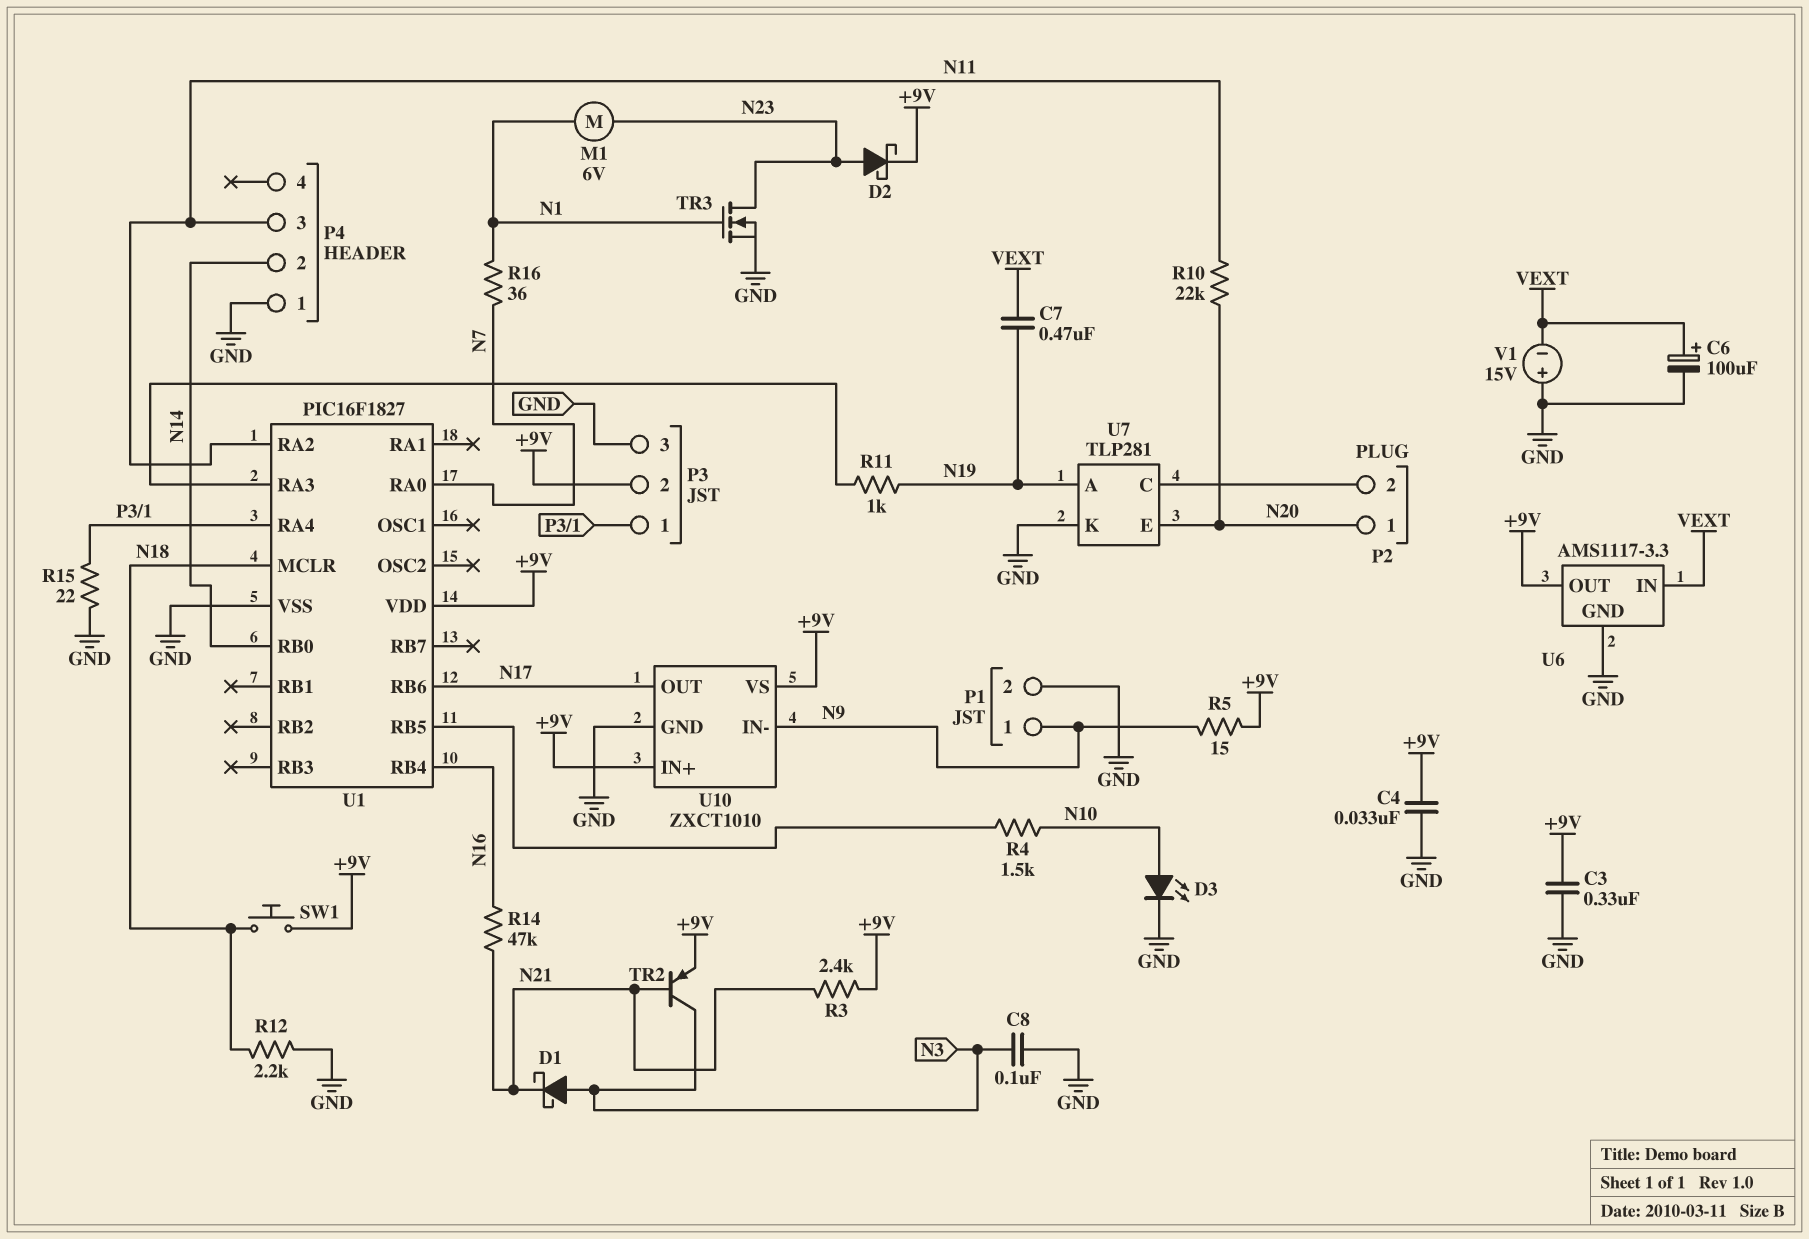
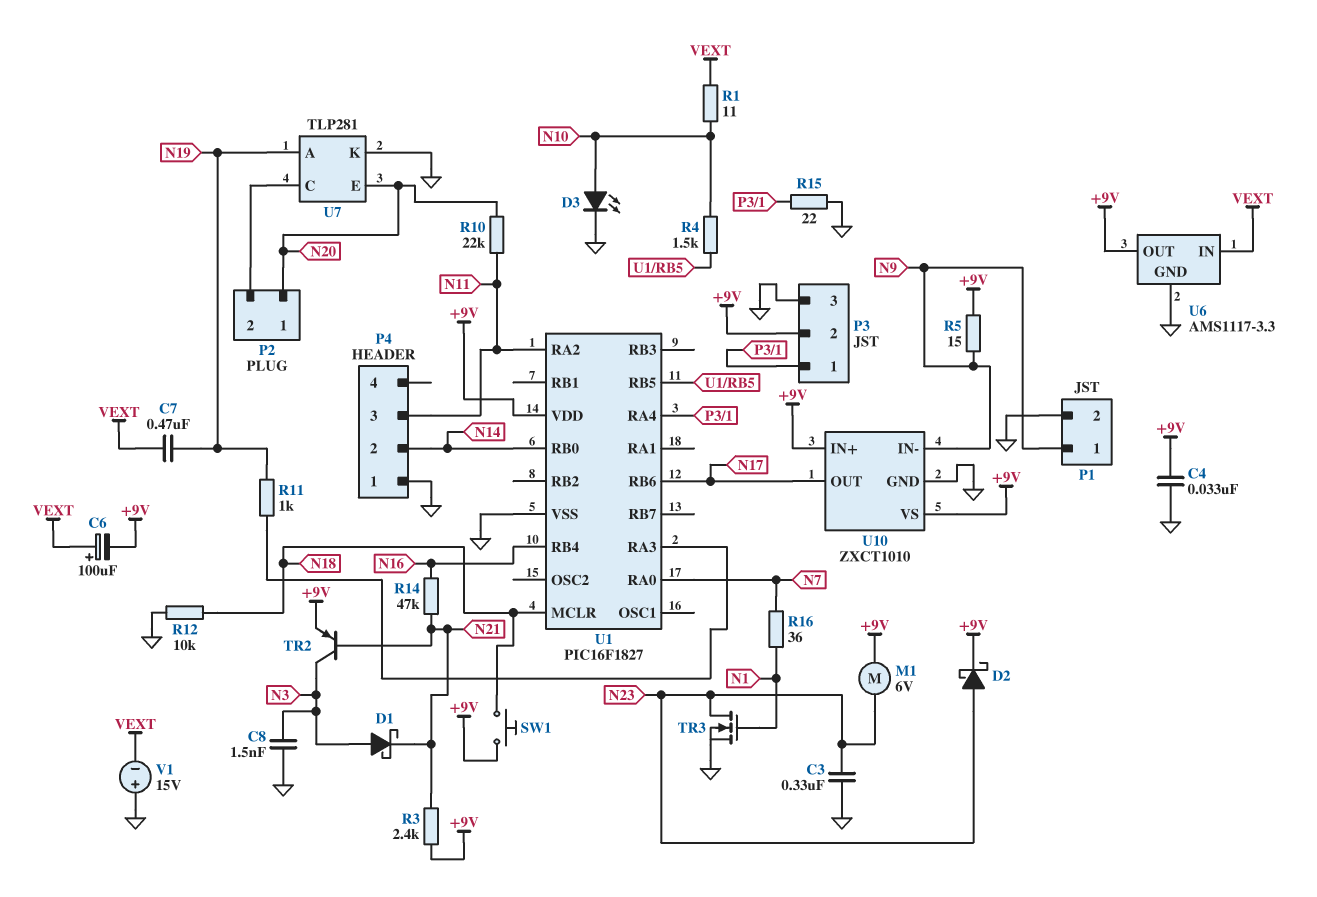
C3: 330nF (+9V, GND) -> 330nF (GND, N23)
C6: 100uF (plus VEXT, minus GND) -> 100uF (plus VEXT, minus +9V)
C8: 100nF (GND, N3) -> 1.5nF (GND, N3)
M1: motor 6V (N1, N23) -> motor 6V (+9V, N23)
R1: none -> 11 (N10, VEXT)
R12: 2.2k (GND, N18) -> 10k (GND, N18)

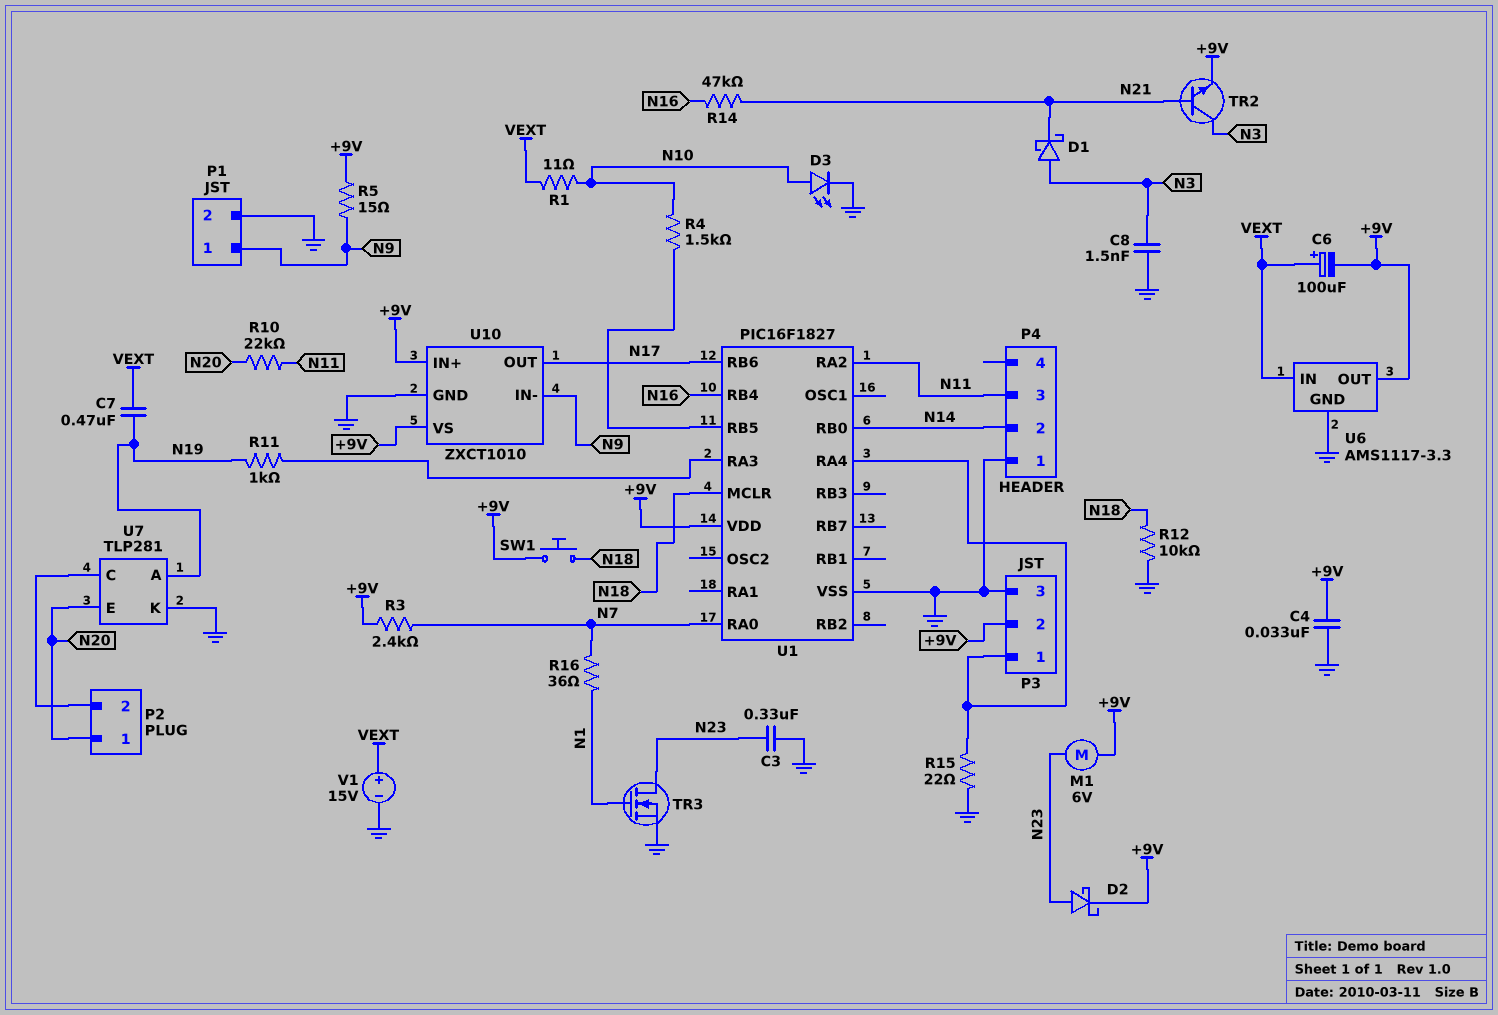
R3: 2.4k (+9V, N21) -> 2.4k (+9V, N7)
TR2: PNP (B N21, C N3, E +9V) -> NPN (B N21, C N3, E +9V)
V1: 15V (plus GND, minus VEXT) -> 15V (plus VEXT, minus GND)

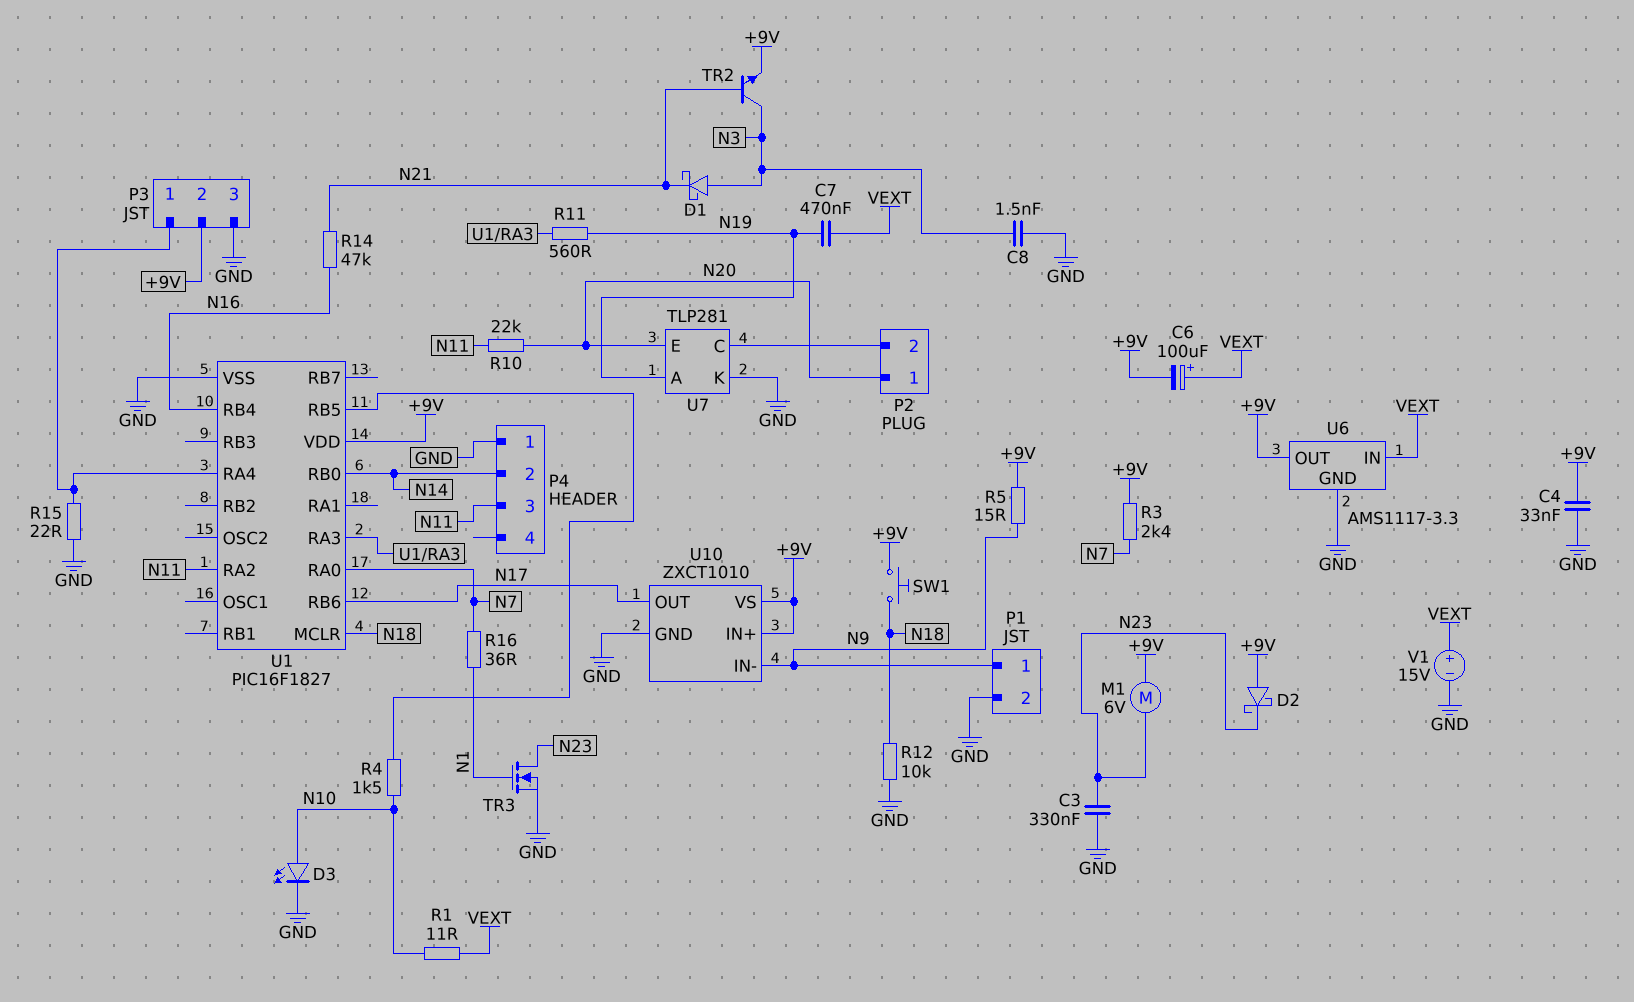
D2: schottky (A N23, K +9V) -> schottky (A +9V, K N23)
R11: 1k (N19, U1/RA3) -> 560 (N19, U1/RA3)

